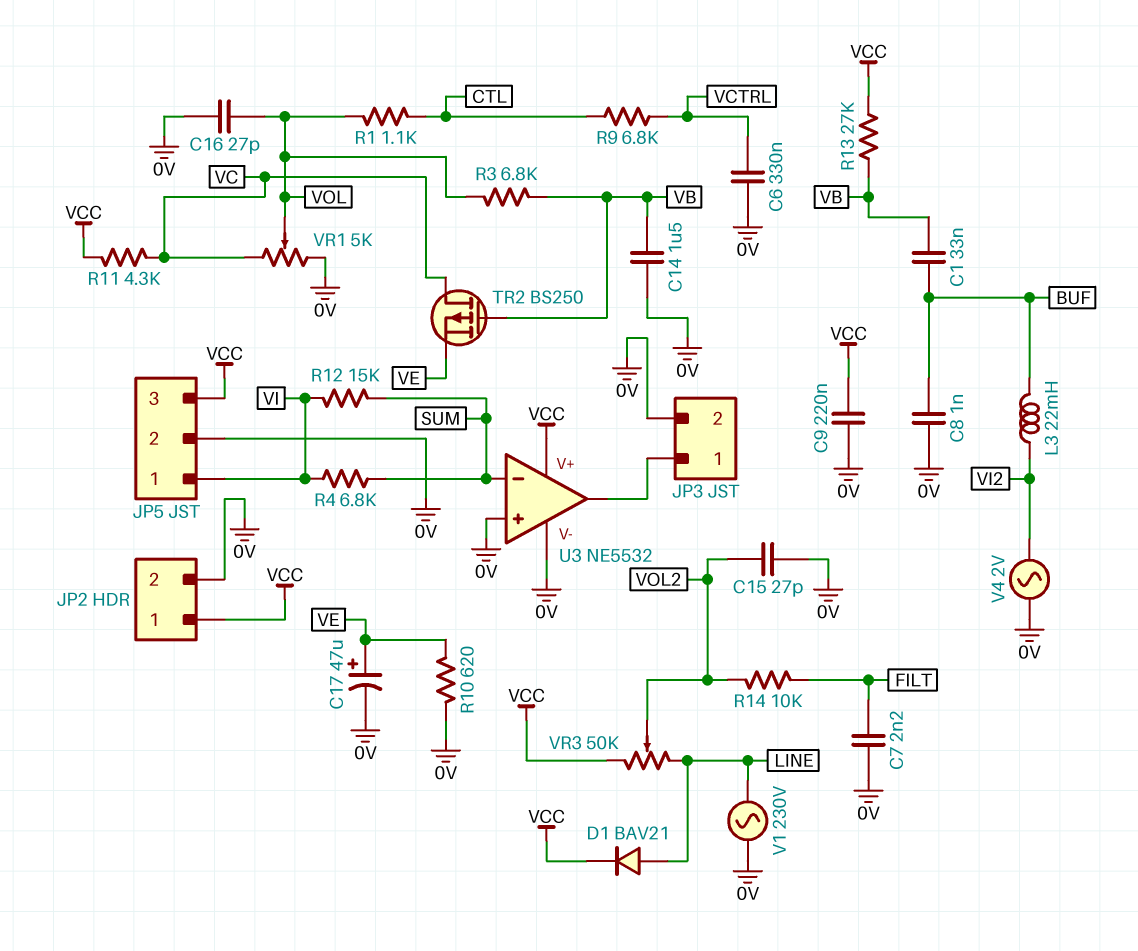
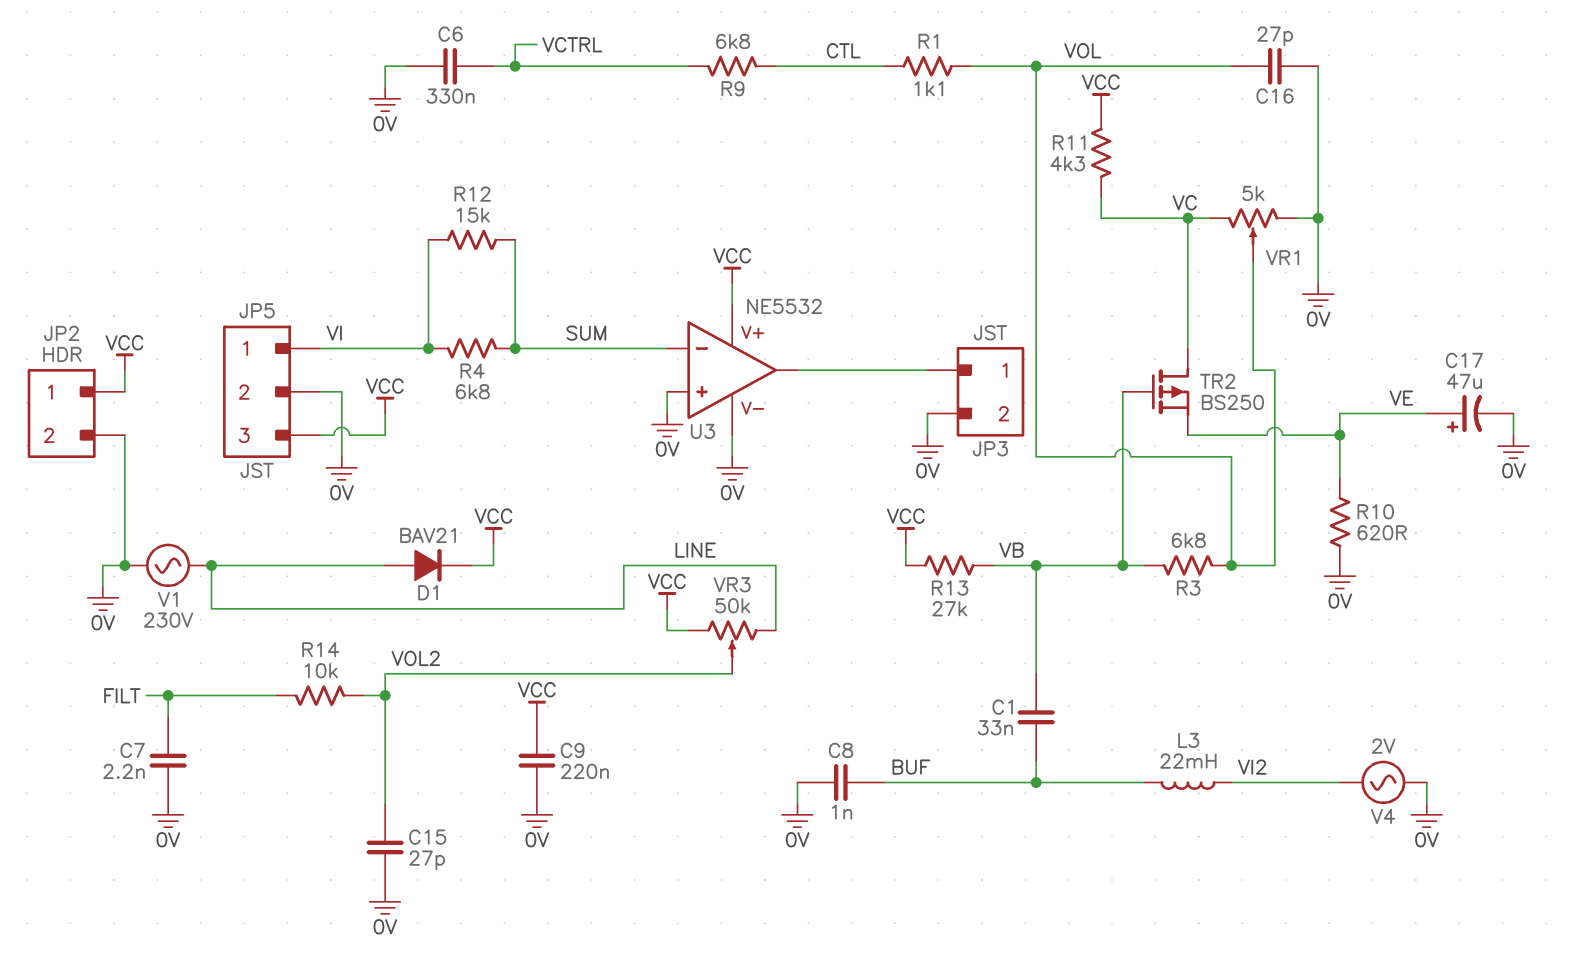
C14: 1.5uF (0V, VB) -> none

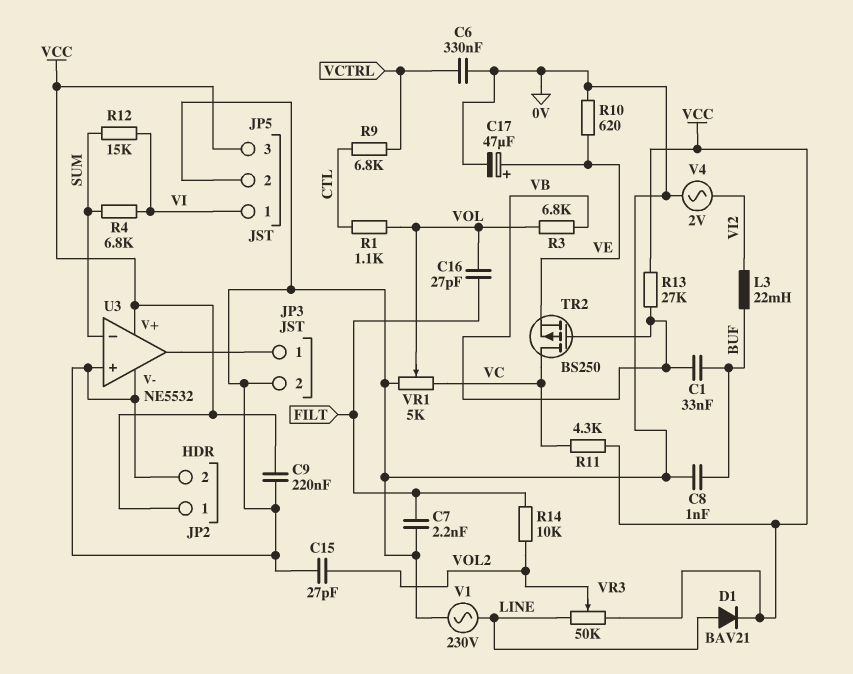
C16: 27pF (0V, VOL) -> 27pF (FILT, VOL)

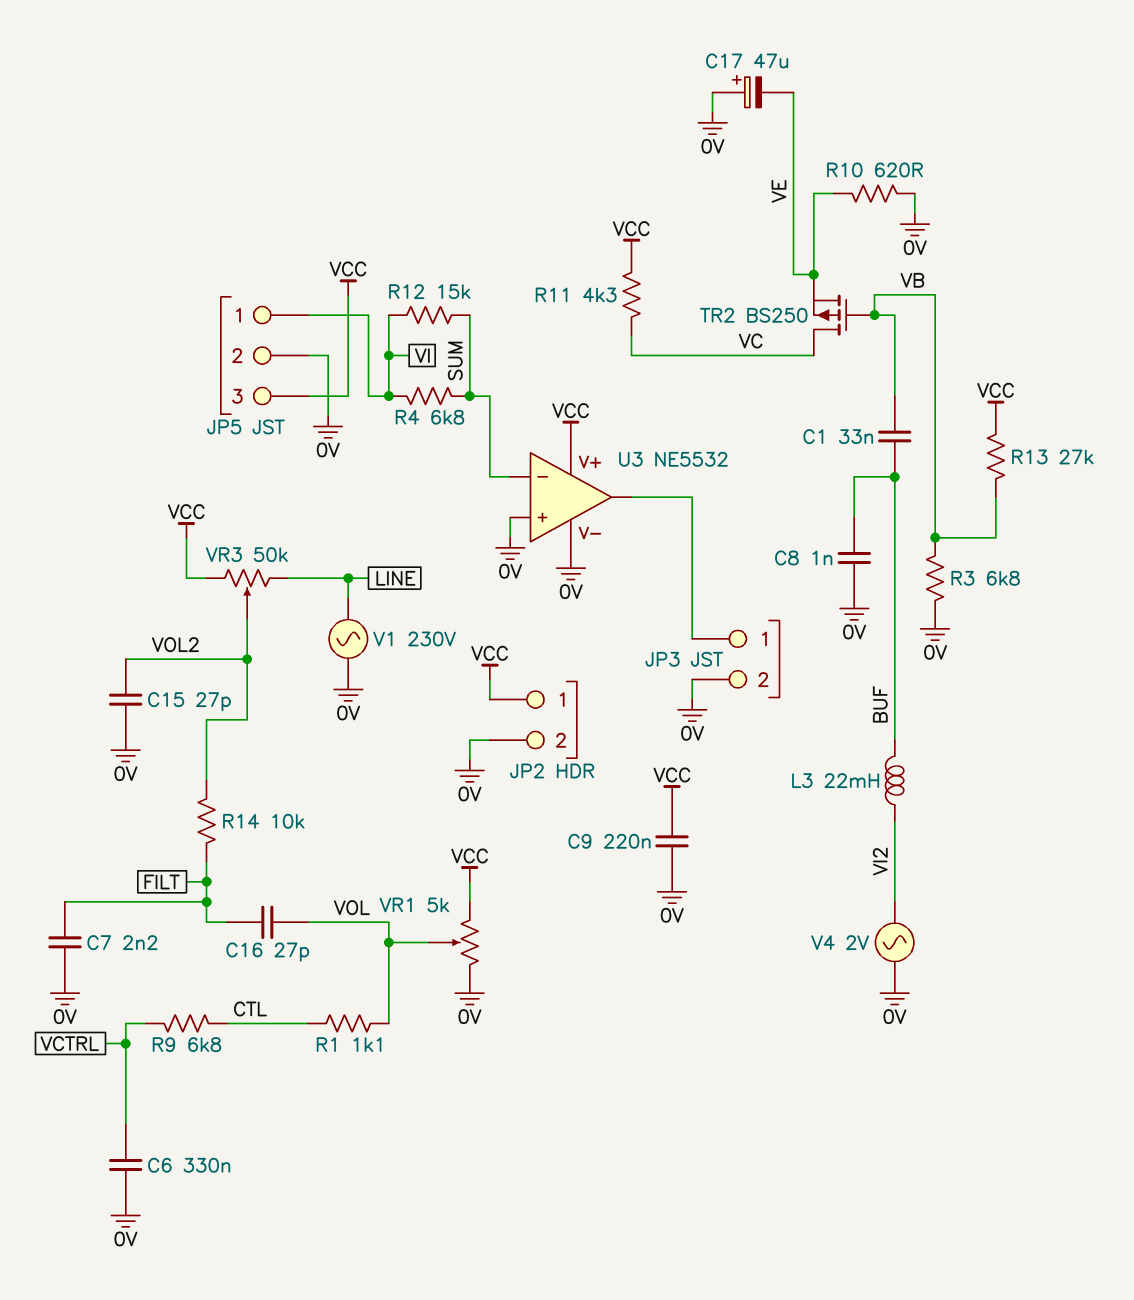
C17: 47uF (plus VE, minus 0V) -> 47uF (plus 0V, minus VE)
D1: diode BAV21 (A LINE, K VCC) -> none
R3: 6.8k (VB, VOL) -> 6.8k (0V, VB)
VR1: 5k (0V, VC, wiper VOL) -> 5k (0V, VCC, wiper VOL)

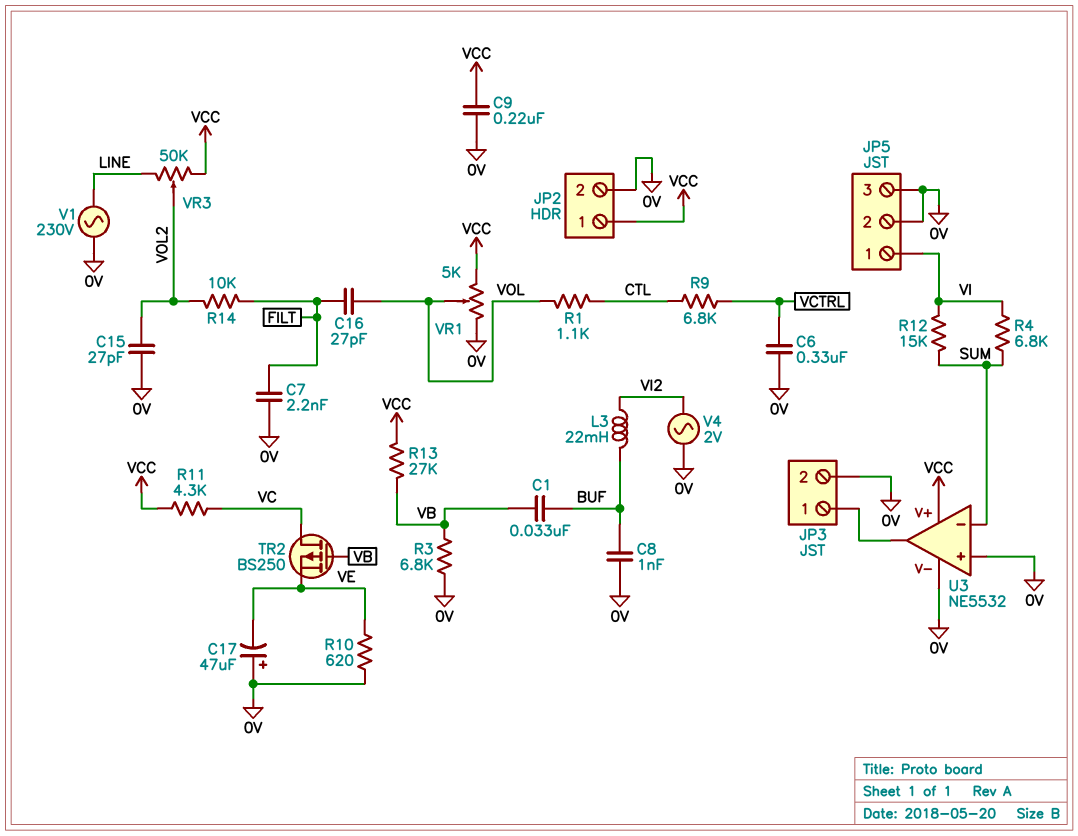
JP5 pin 3: VCC -> 0V

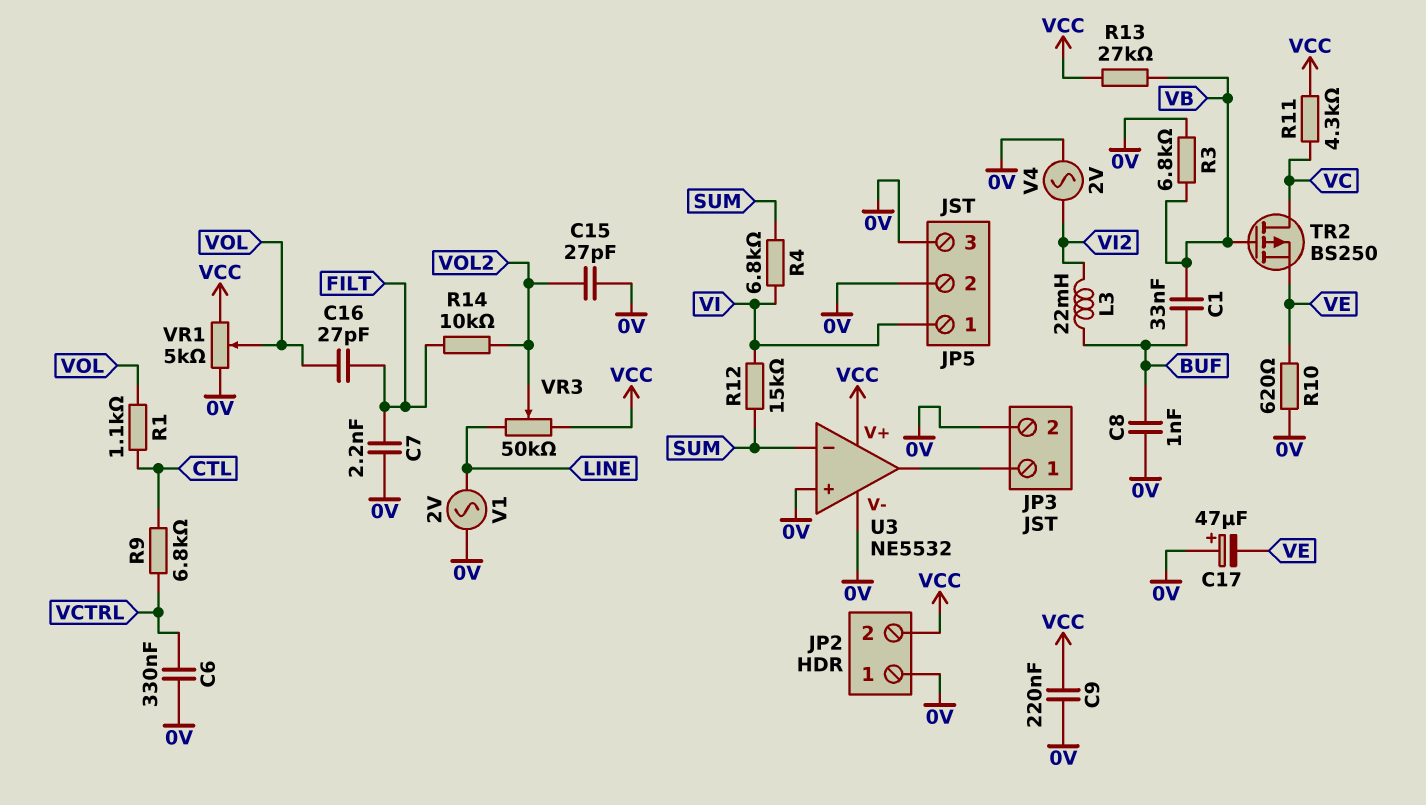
JP2 pin 1: VCC -> 0V
JP2 pin 2: 0V -> VCC
V1: AC 230V (0V, LINE) -> AC 2V (0V, LINE)

